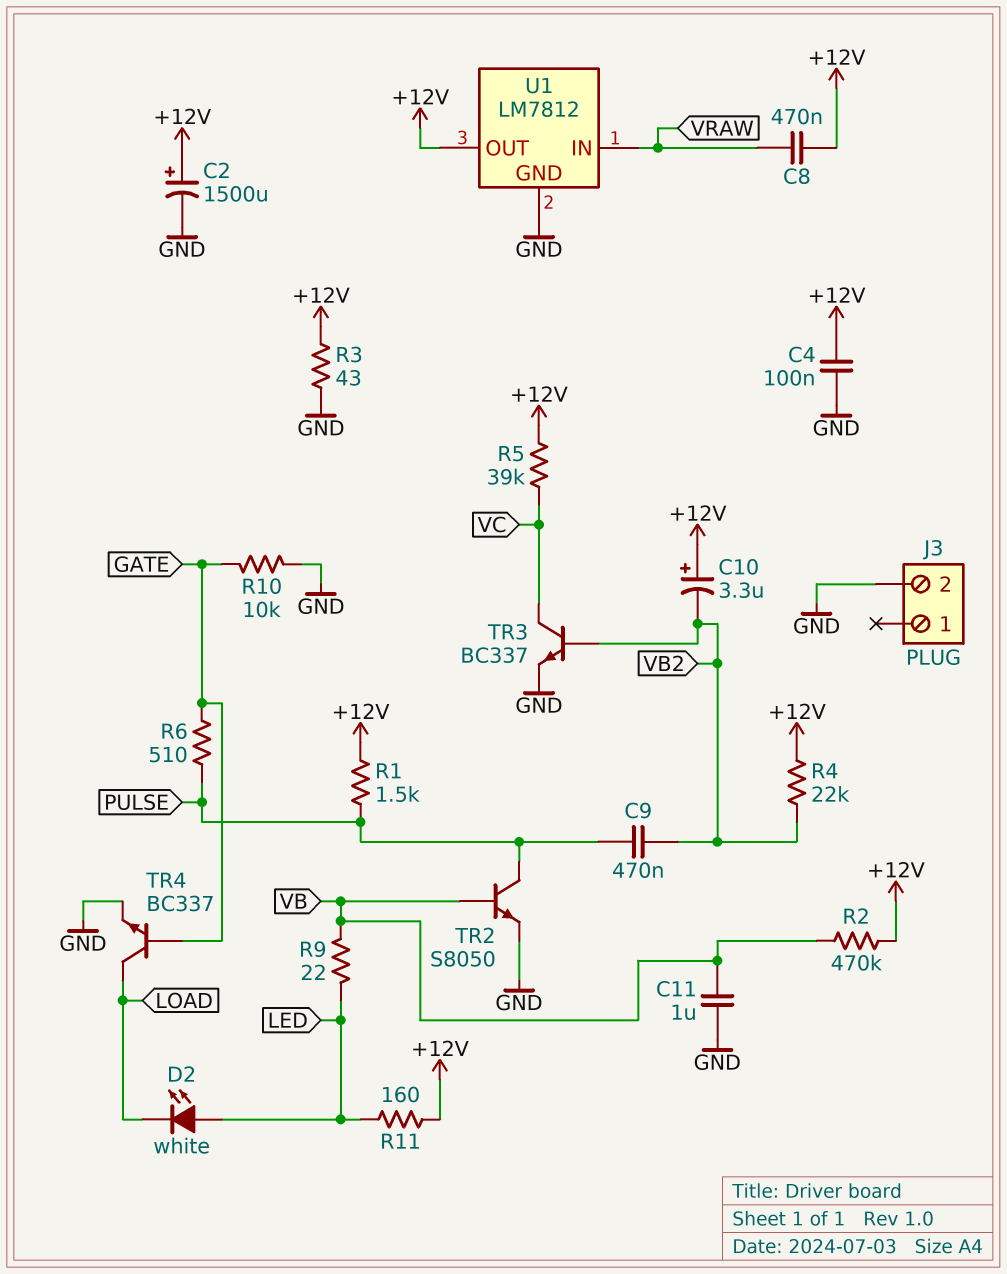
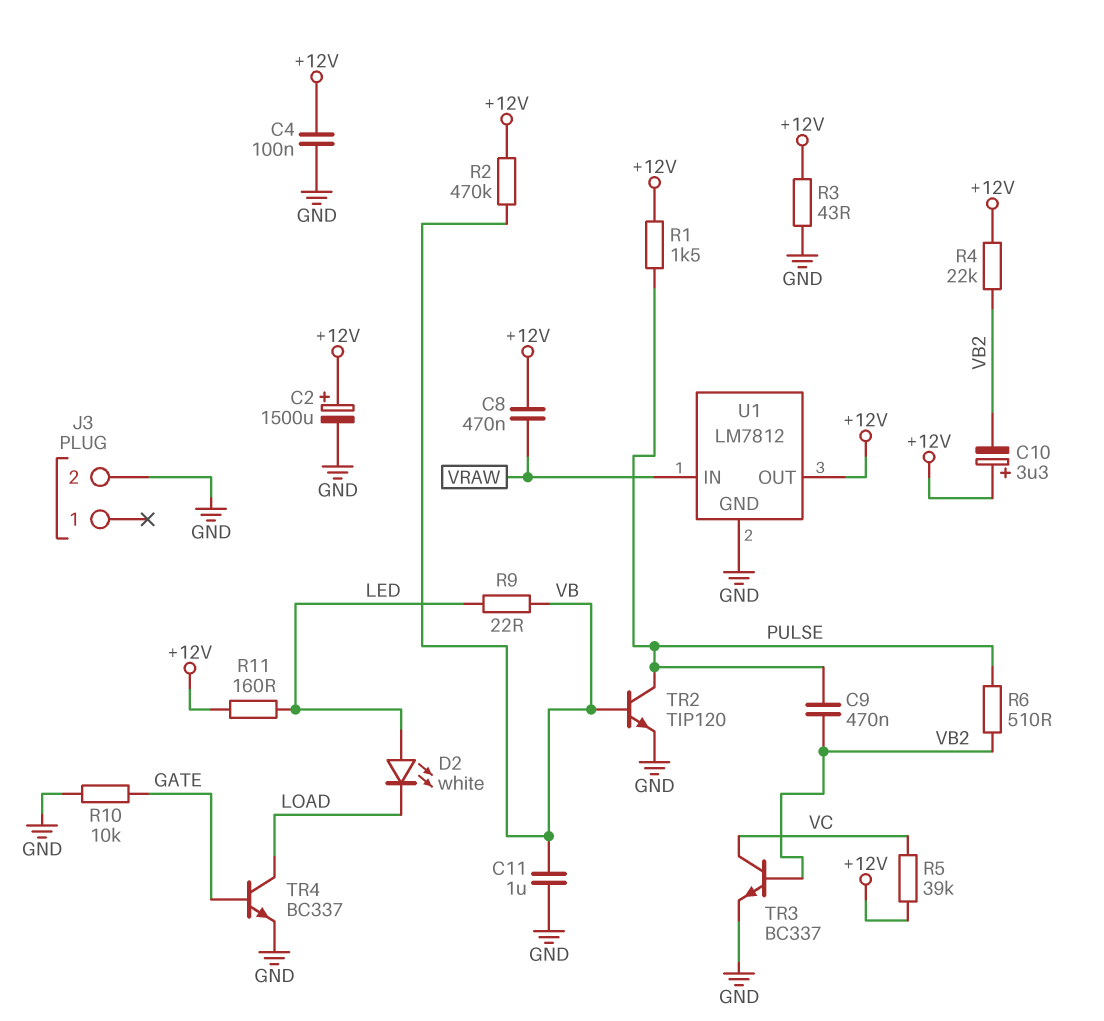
R6: 510 (GATE, PULSE) -> 510 (PULSE, VB2)
TR2: NPN S8050 (B VB, C PULSE, E GND) -> NPN TIP120 (B VB, C PULSE, E GND)

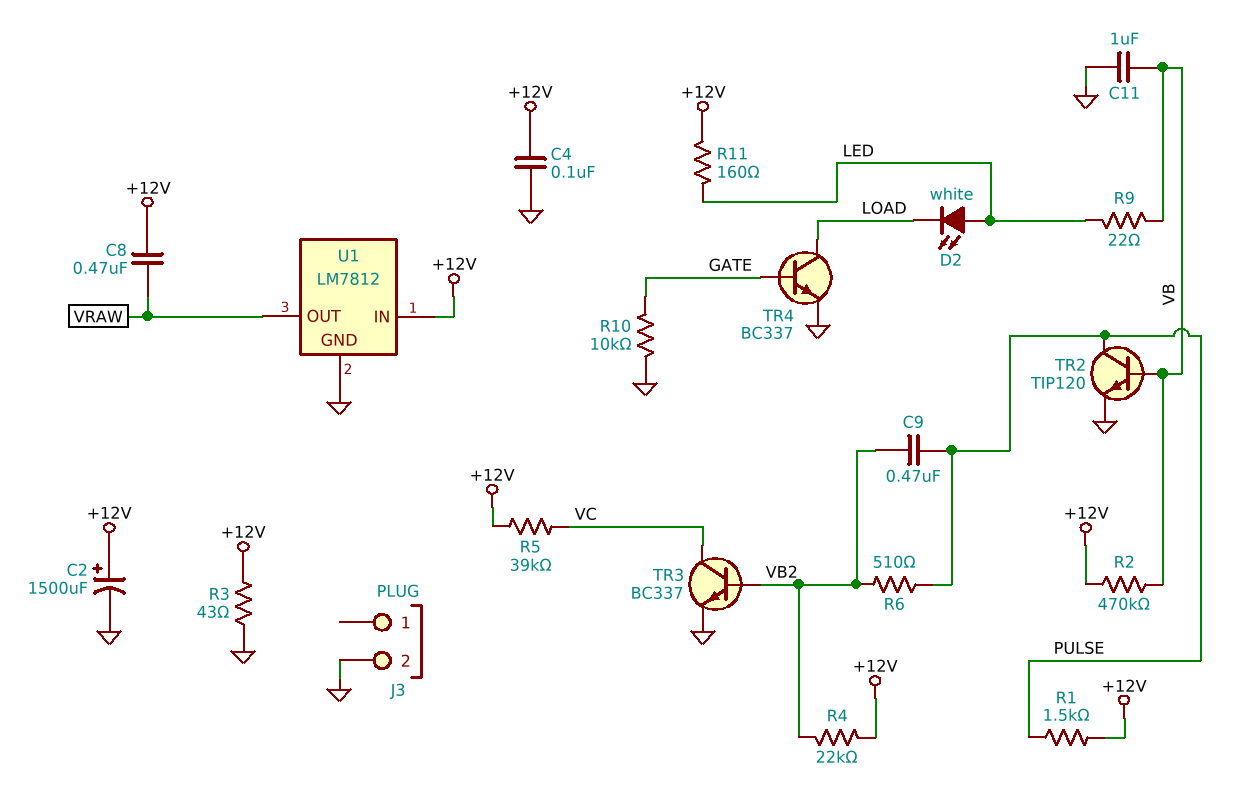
C10: 3.3uF (plus +12V, minus VB2) -> none
U1 pin IN: VRAW -> +12V
U1 pin OUT: +12V -> VRAW

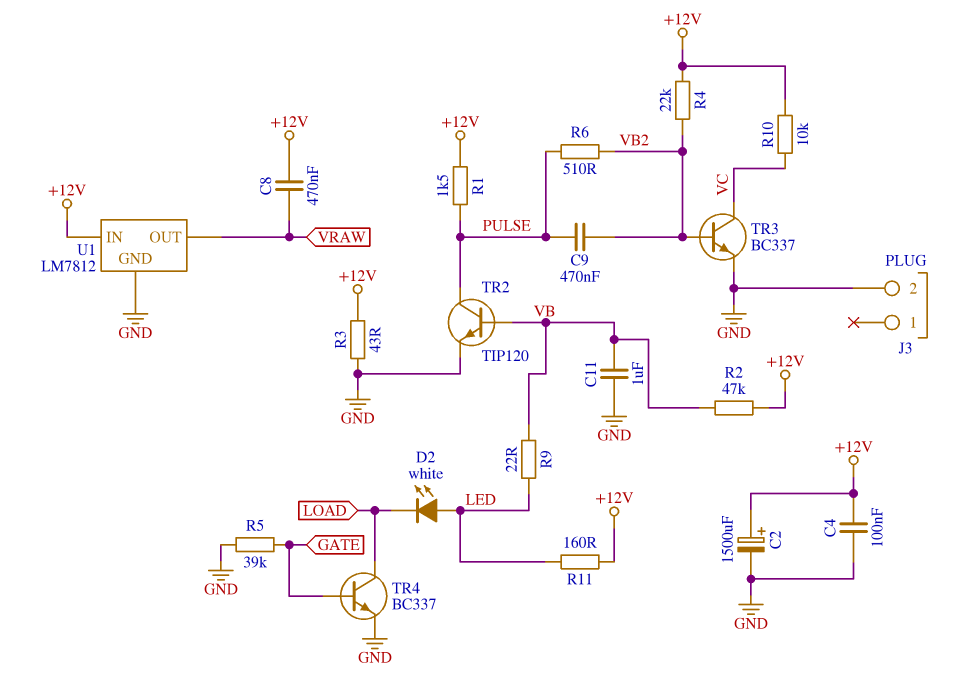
R2: 470k (+12V, VB) -> 47k (+12V, VB)
R5: 39k (+12V, VC) -> 39k (GATE, GND)
R10: 10k (GATE, GND) -> 10k (+12V, VC)

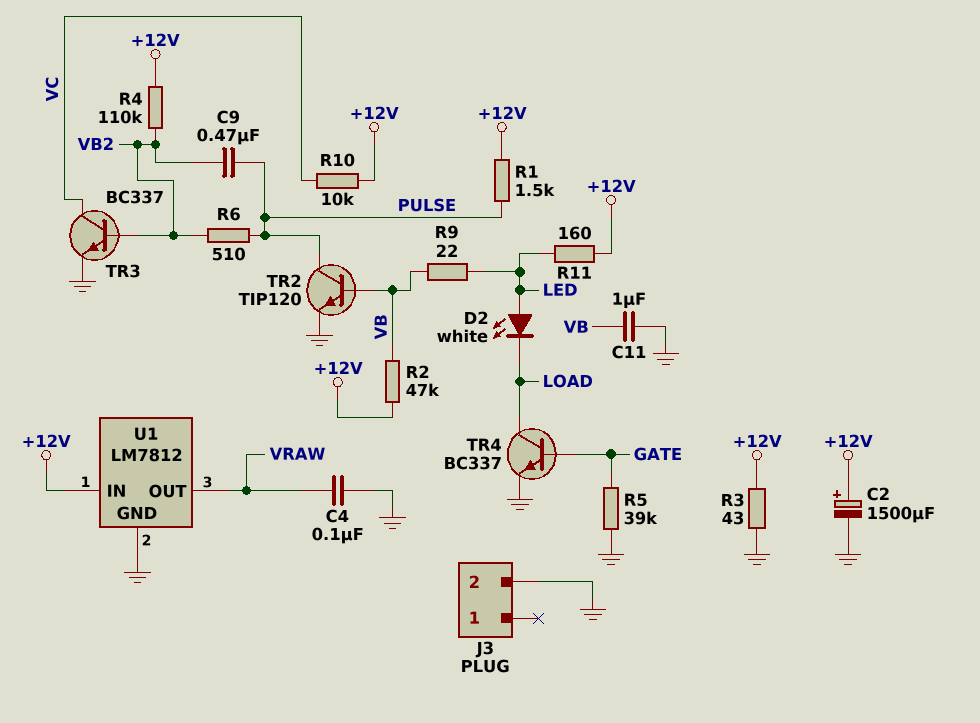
C4: 100nF (+12V, GND) -> 100nF (GND, VRAW)
C8: 470nF (+12V, VRAW) -> none
R4: 22k (+12V, VB2) -> 110k (+12V, VB2)

